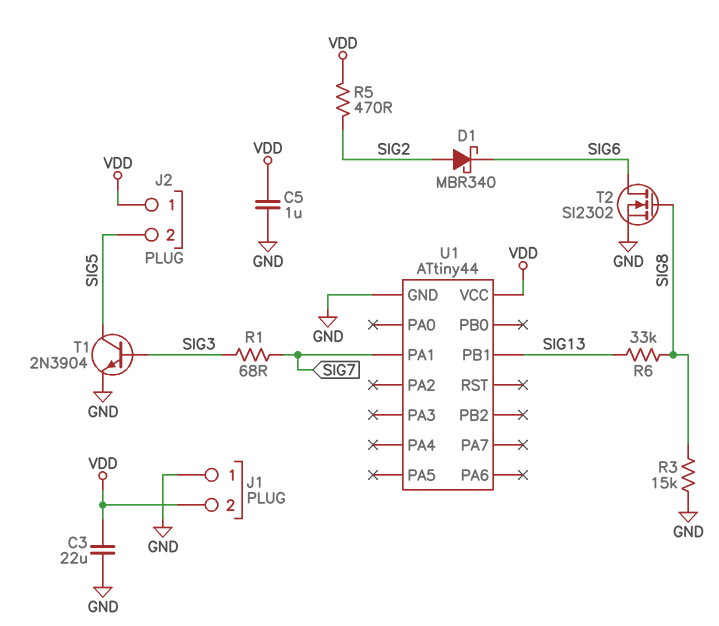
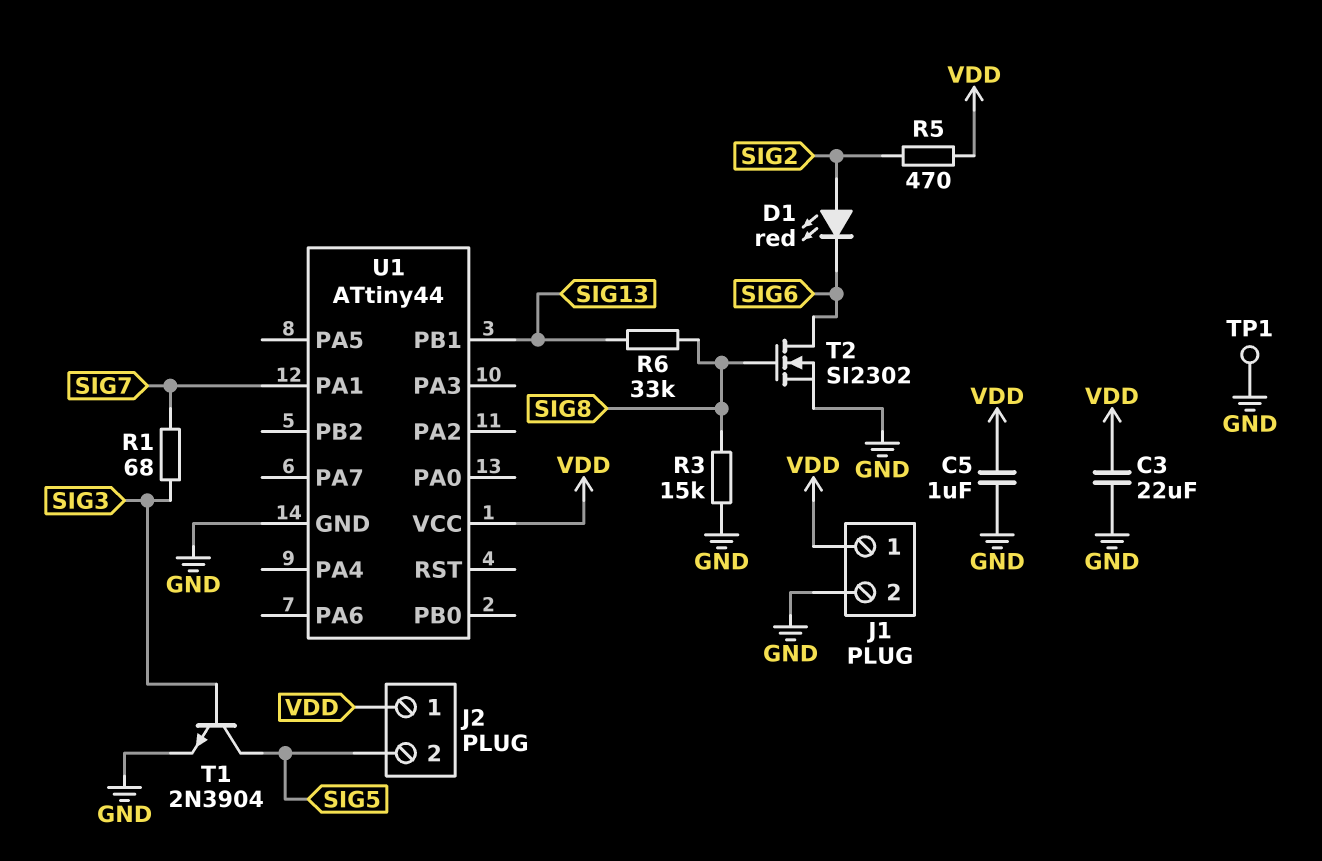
D1: schottky MBR340 (A SIG2, K SIG6) -> LED red (A SIG2, K SIG6)
J1 pin 1: GND -> VDD
J1 pin 2: VDD -> GND
TP1: none -> test point (GND)

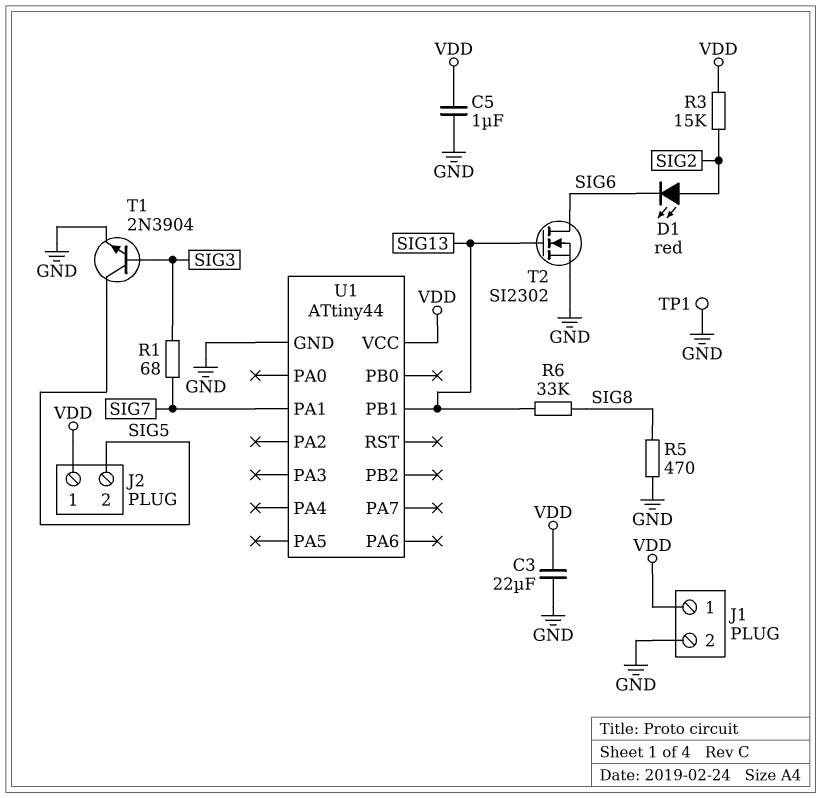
R3: 15k (GND, SIG8) -> 15k (SIG2, VDD)
R5: 470 (SIG2, VDD) -> 470 (GND, SIG8)
T2: NMOS SI2302 (G SIG8, D SIG6, S GND) -> NMOS SI2302 (G SIG13, D SIG6, S GND)

